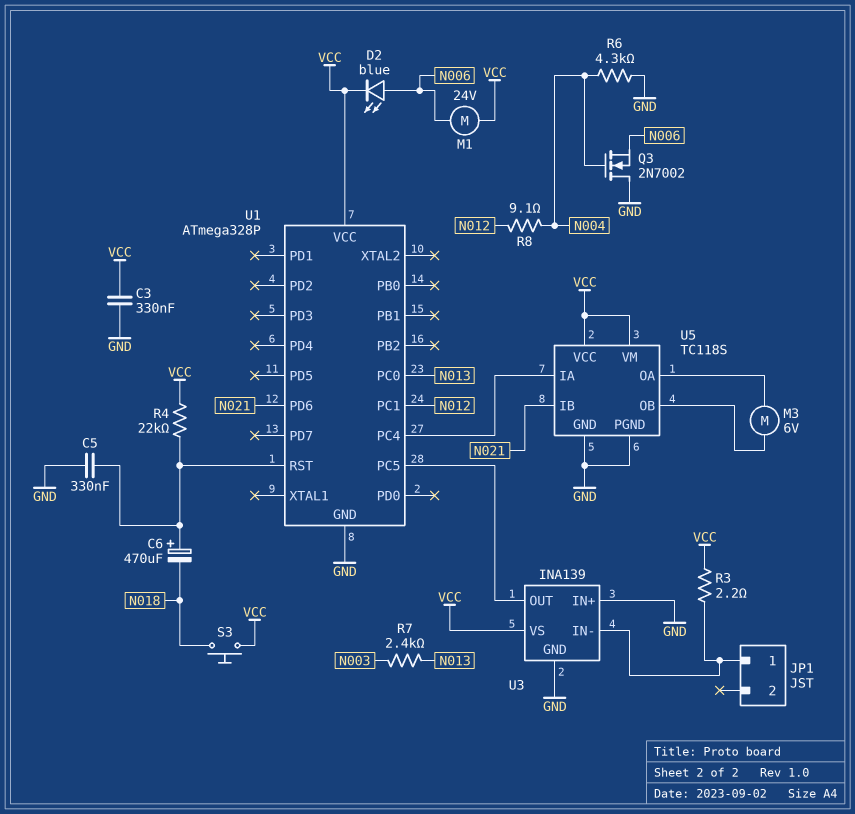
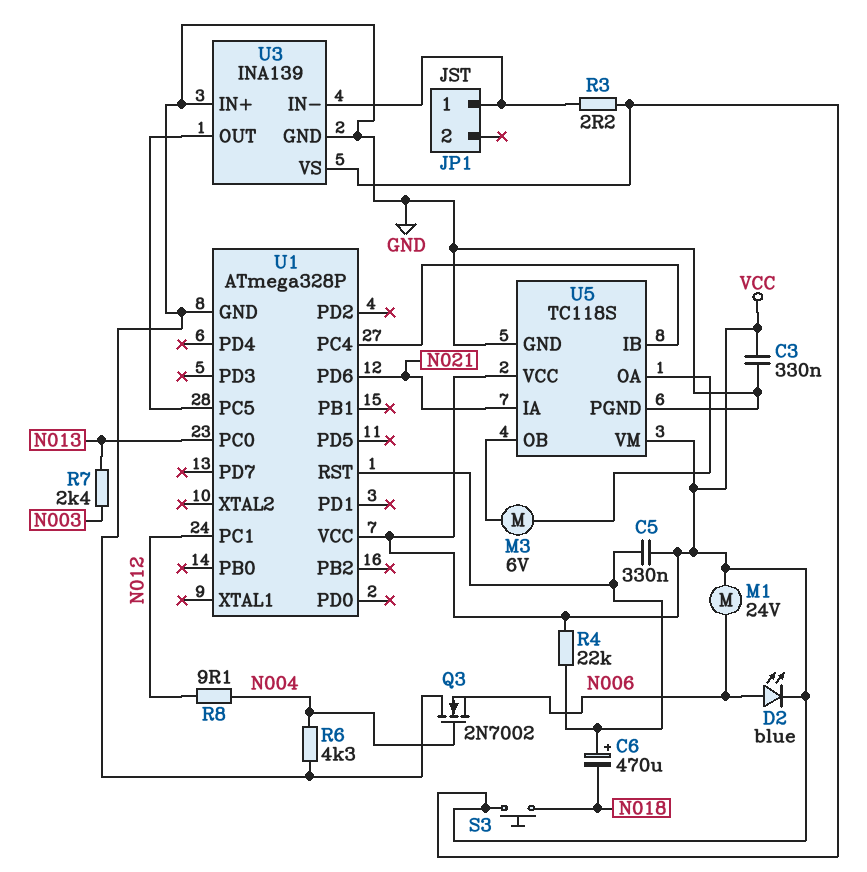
C5: 330nF (GND, U1/RST) -> 330nF (U1/RST, VCC)
U5 pin IA: U1/PC4 -> N021
U5 pin IB: N021 -> U1/PC4

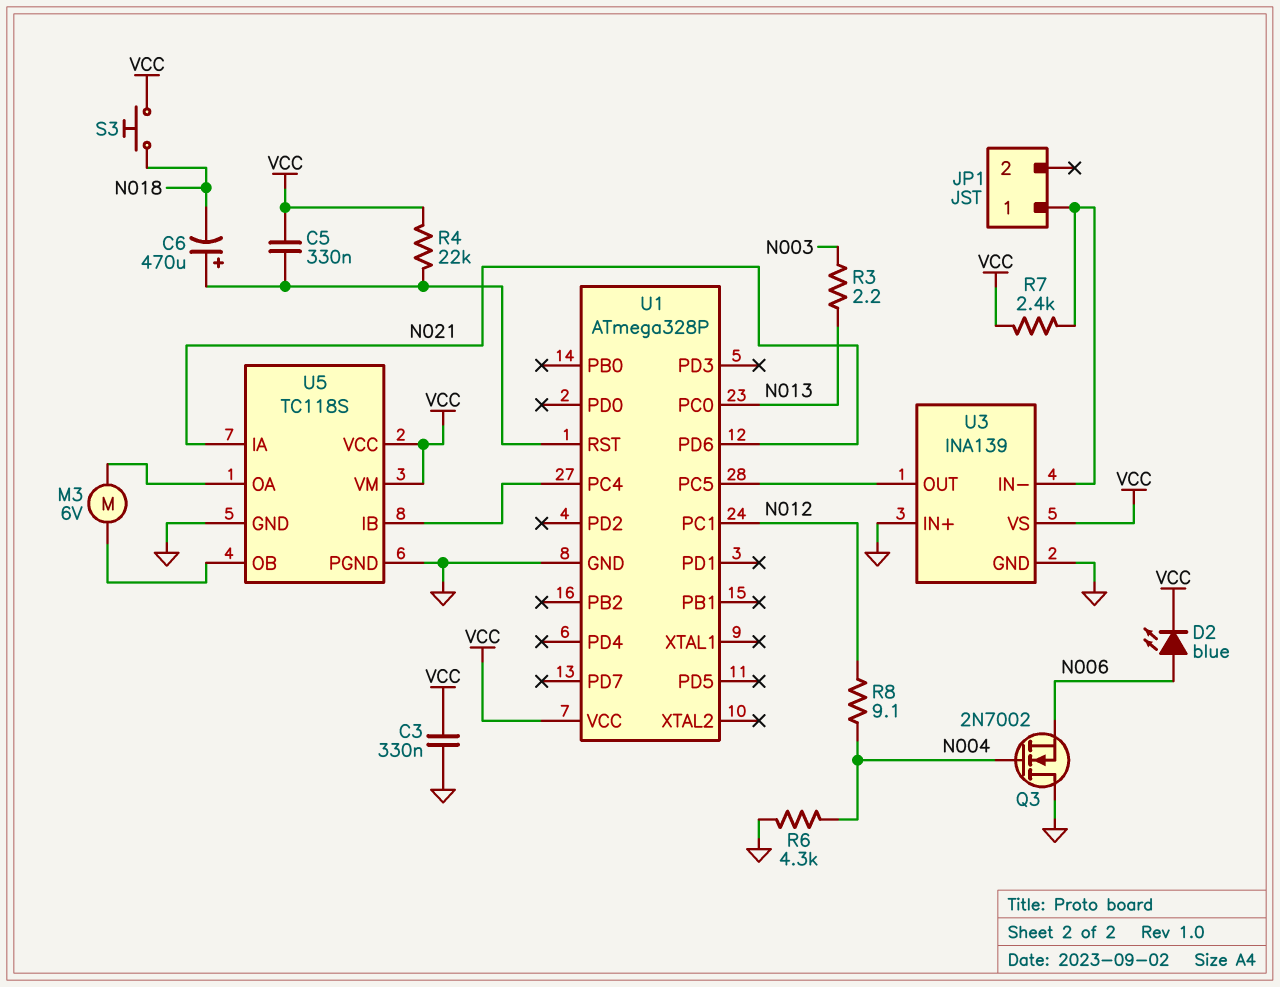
M1: motor 24V (N006, VCC) -> none
R3: 2.2 (JP1/1, VCC) -> 2.2 (N003, N013)
R7: 2.4k (N003, N013) -> 2.4k (JP1/1, VCC)

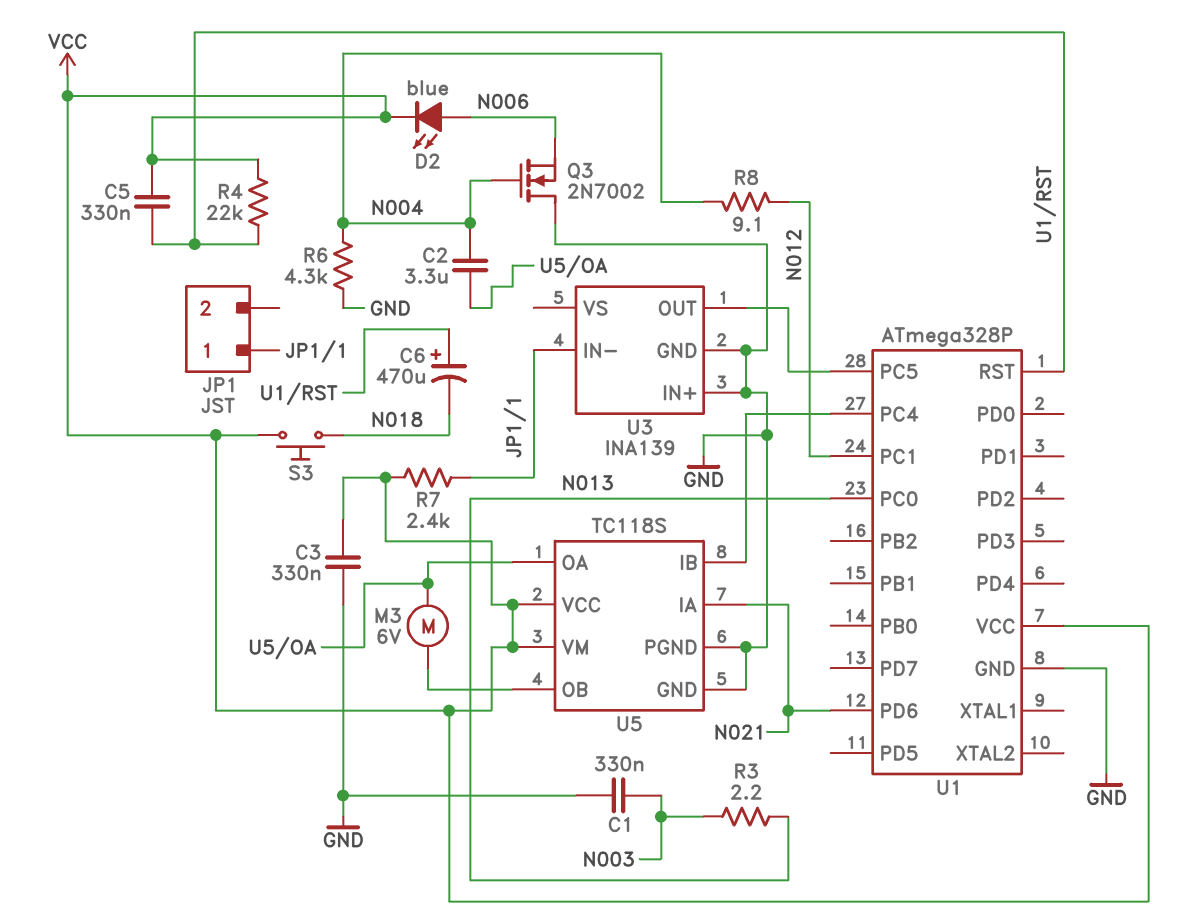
C1: none -> 330nF (GND, N003)
C2: none -> 3.3uF (N004, U5/OA)
U3 pin VS: VCC -> none

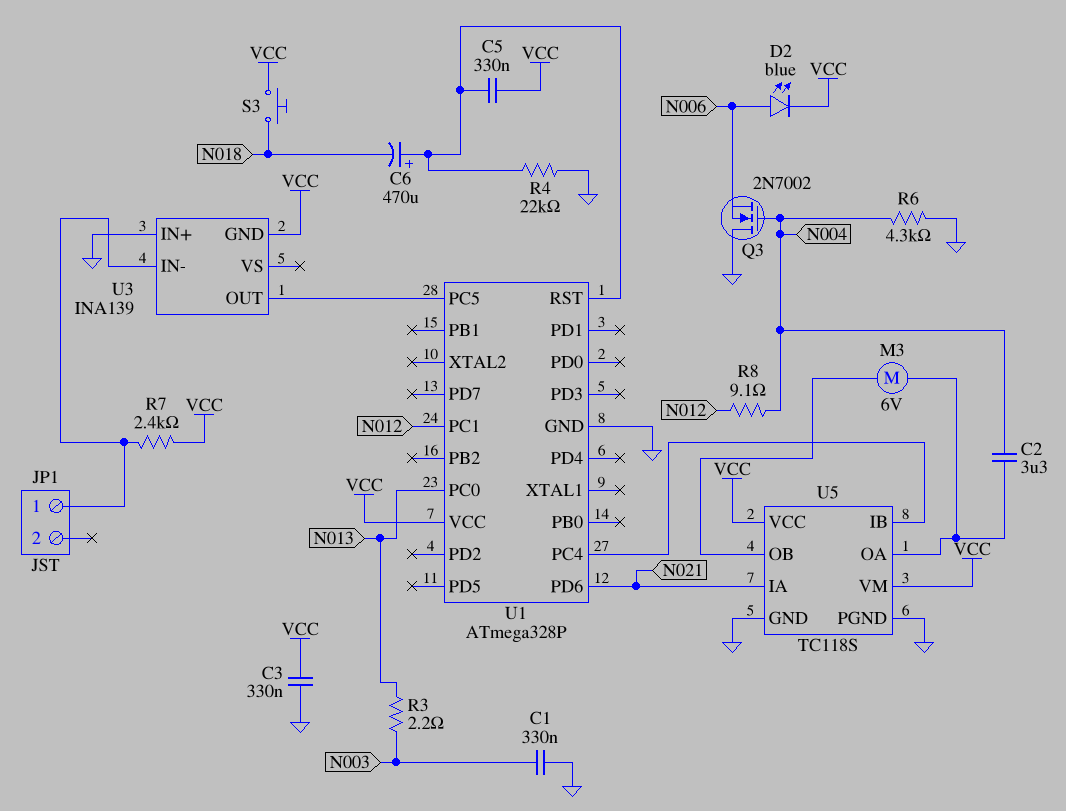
R4: 22k (U1/RST, VCC) -> 22k (GND, U1/RST)
U3 pin GND: GND -> VCC

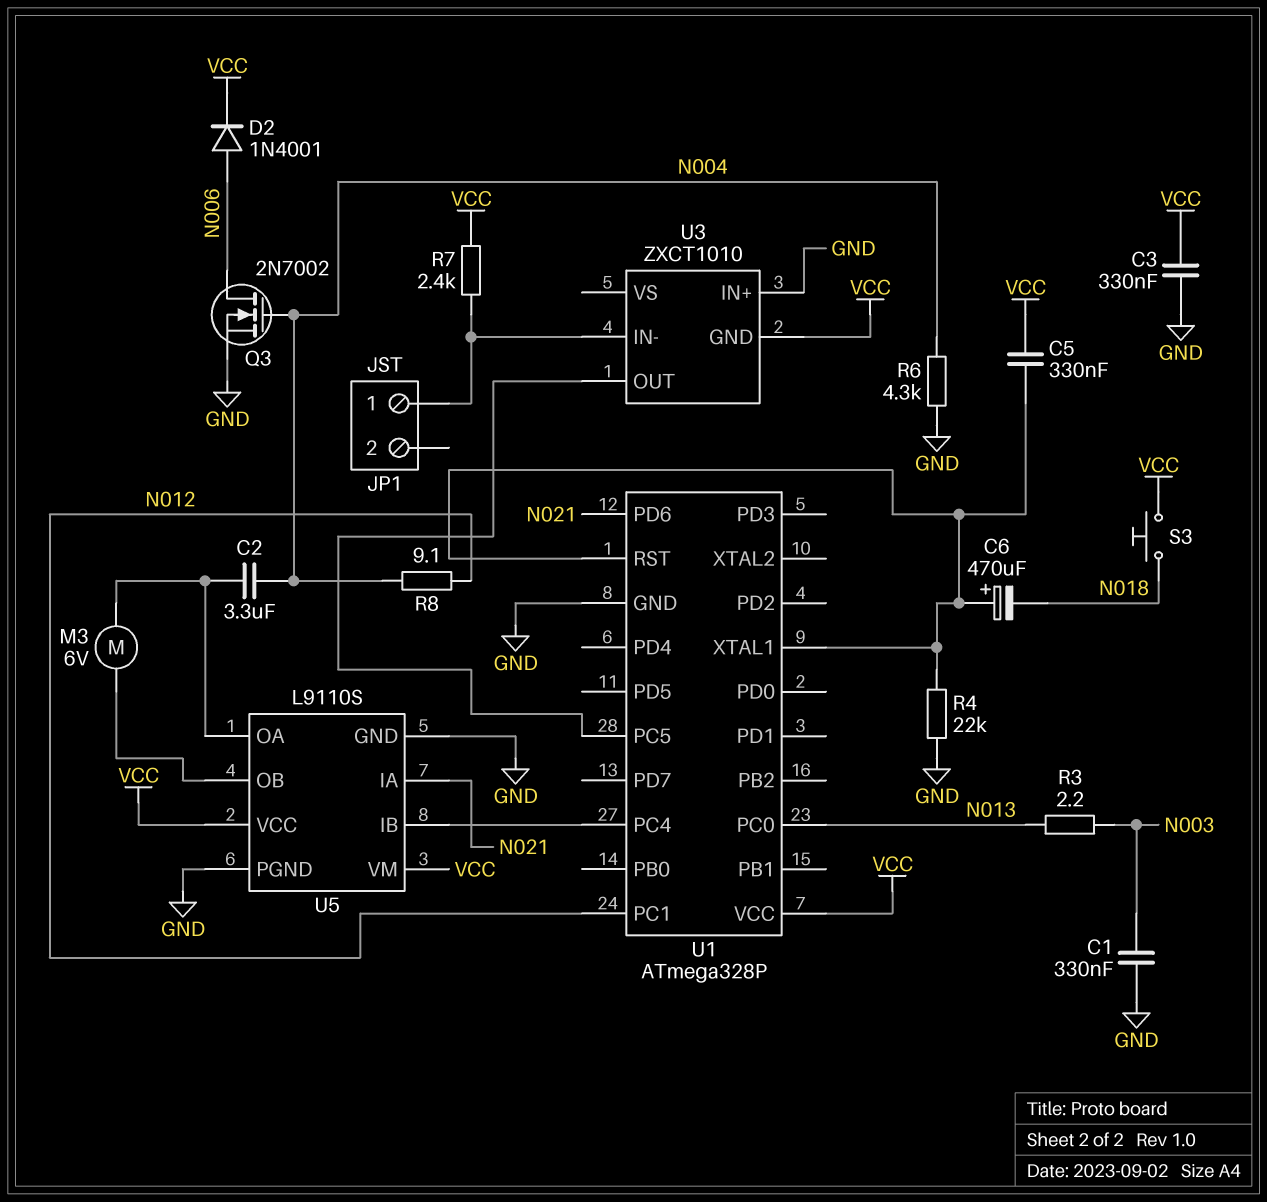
D2: LED blue (A N006, K VCC) -> diode 1N4001 (A N006, K VCC)
Q3: NMOS 2N7002 (G N004, D GND, S N006) -> NMOS 2N7002 (G N004, D N006, S GND)
U1 pin XTAL1: none -> U1/RST
U3: INA139 -> ZXCT1010
U5: TC118S -> L9110S

